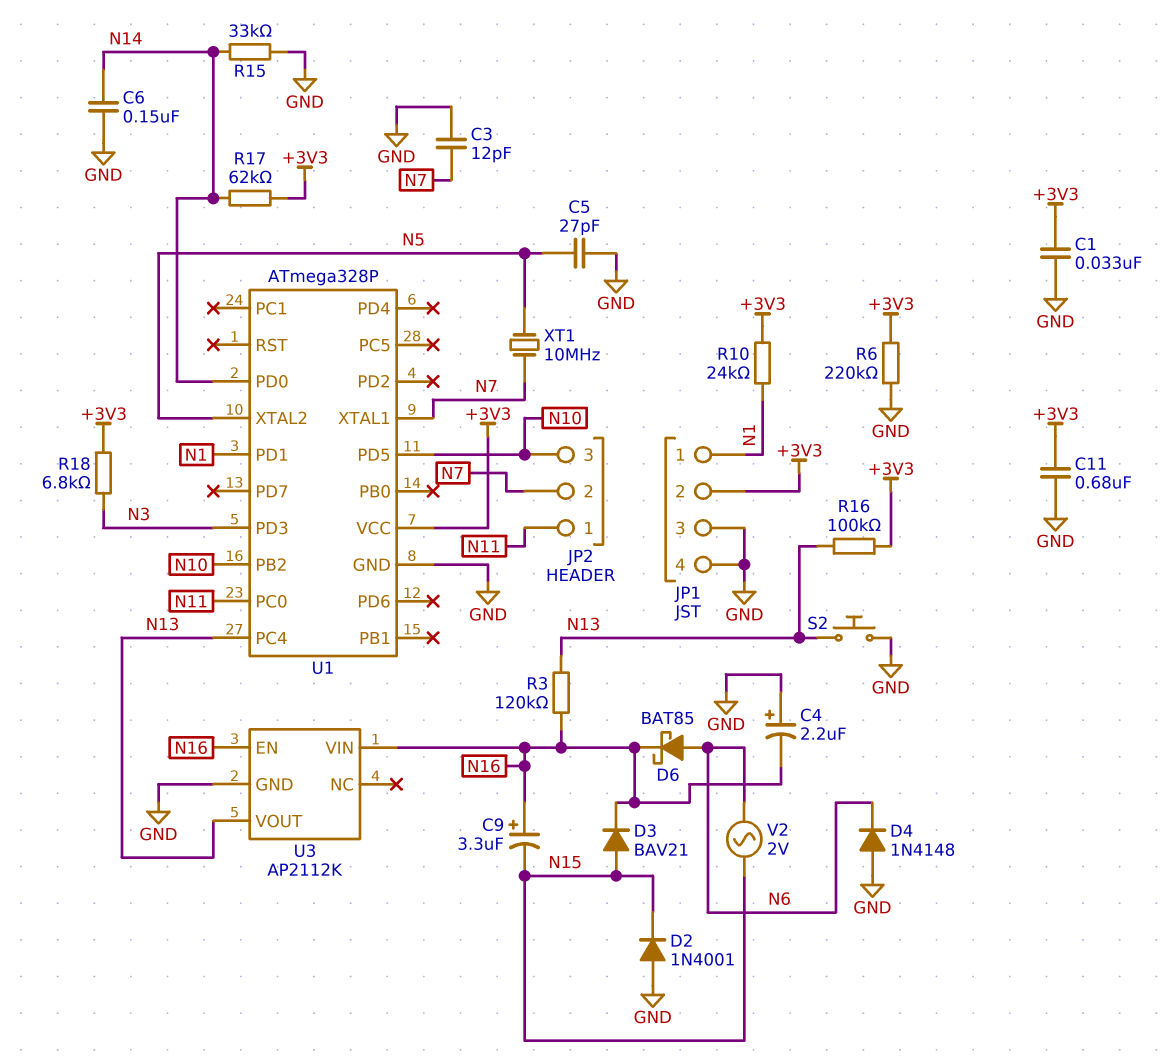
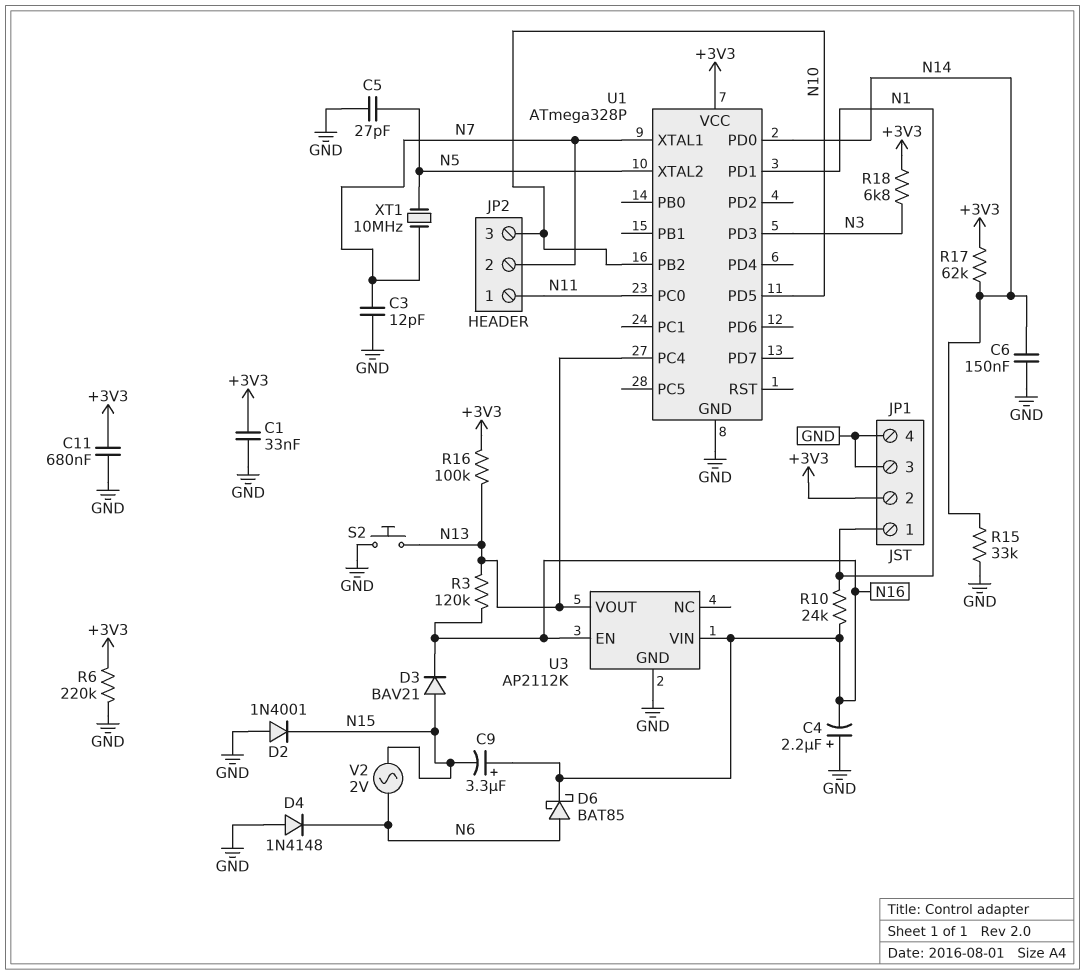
R10: 24k (+3V3, N1) -> 24k (N1, N16)

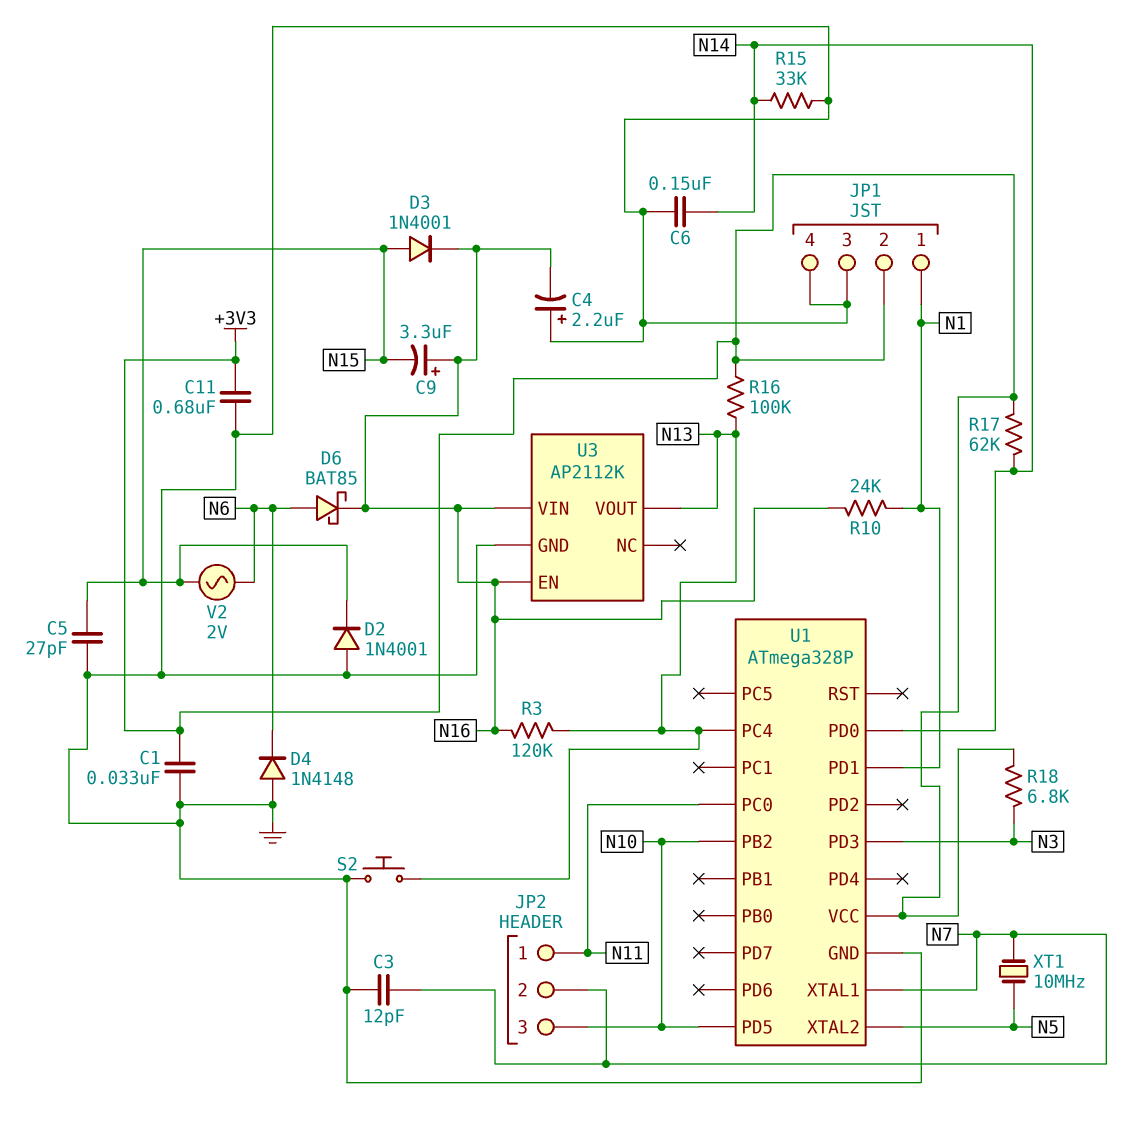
C5: 27pF (GND, N5) -> 27pF (GND, N15)
D3: diode BAV21 (A N15, K N16) -> diode 1N4001 (A N15, K N16)
R6: 220k (+3V3, GND) -> none

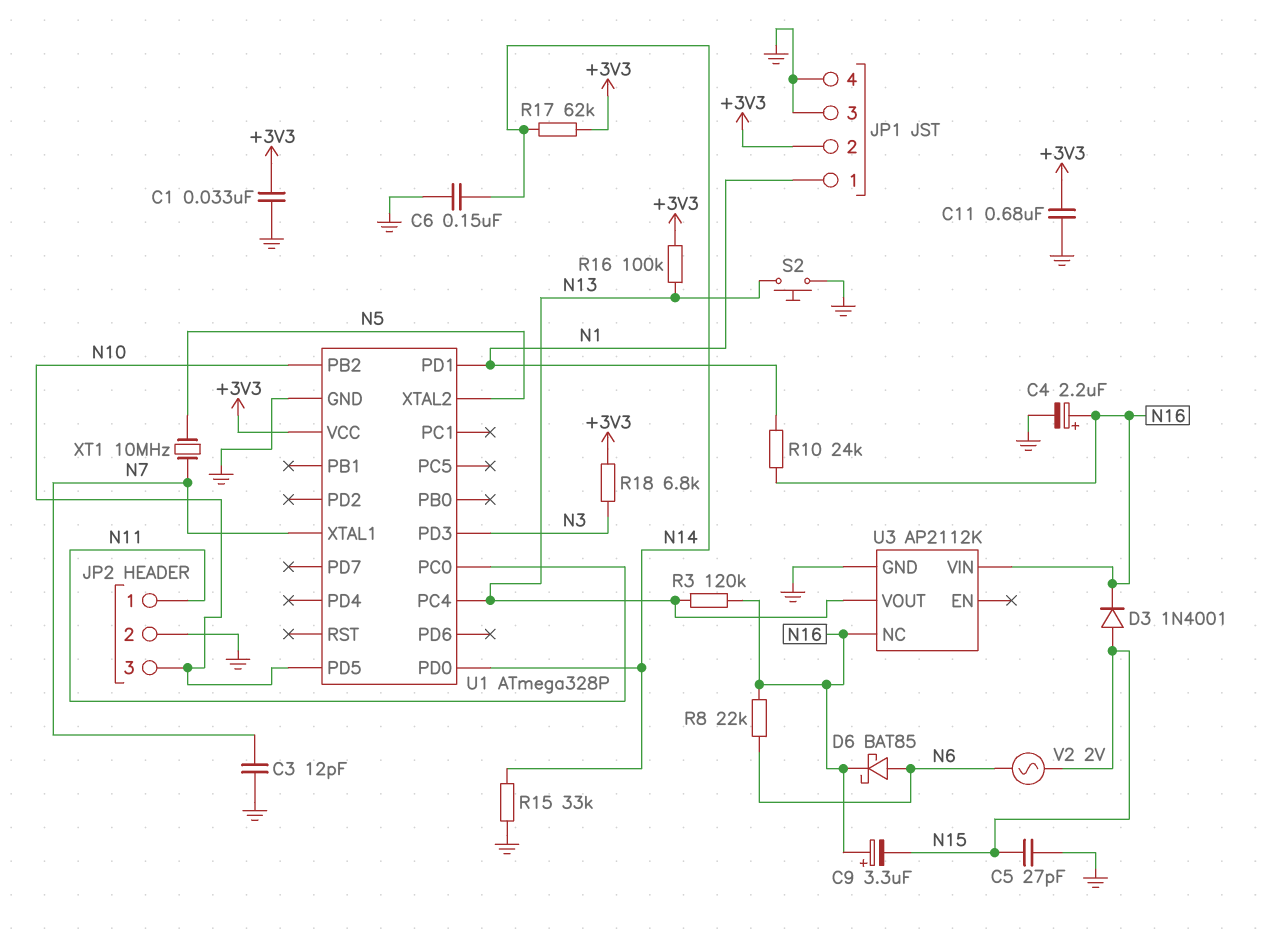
C4: 2.2uF (plus GND, minus N16) -> 2.2uF (plus N16, minus GND)
D2: diode 1N4001 (A GND, K N15) -> none
D4: diode 1N4148 (A GND, K N6) -> none
JP2 pin 2: N7 -> GND
R8: none -> 22k (N6, N16)
U3 pin EN: N16 -> none
U3 pin NC: none -> N16

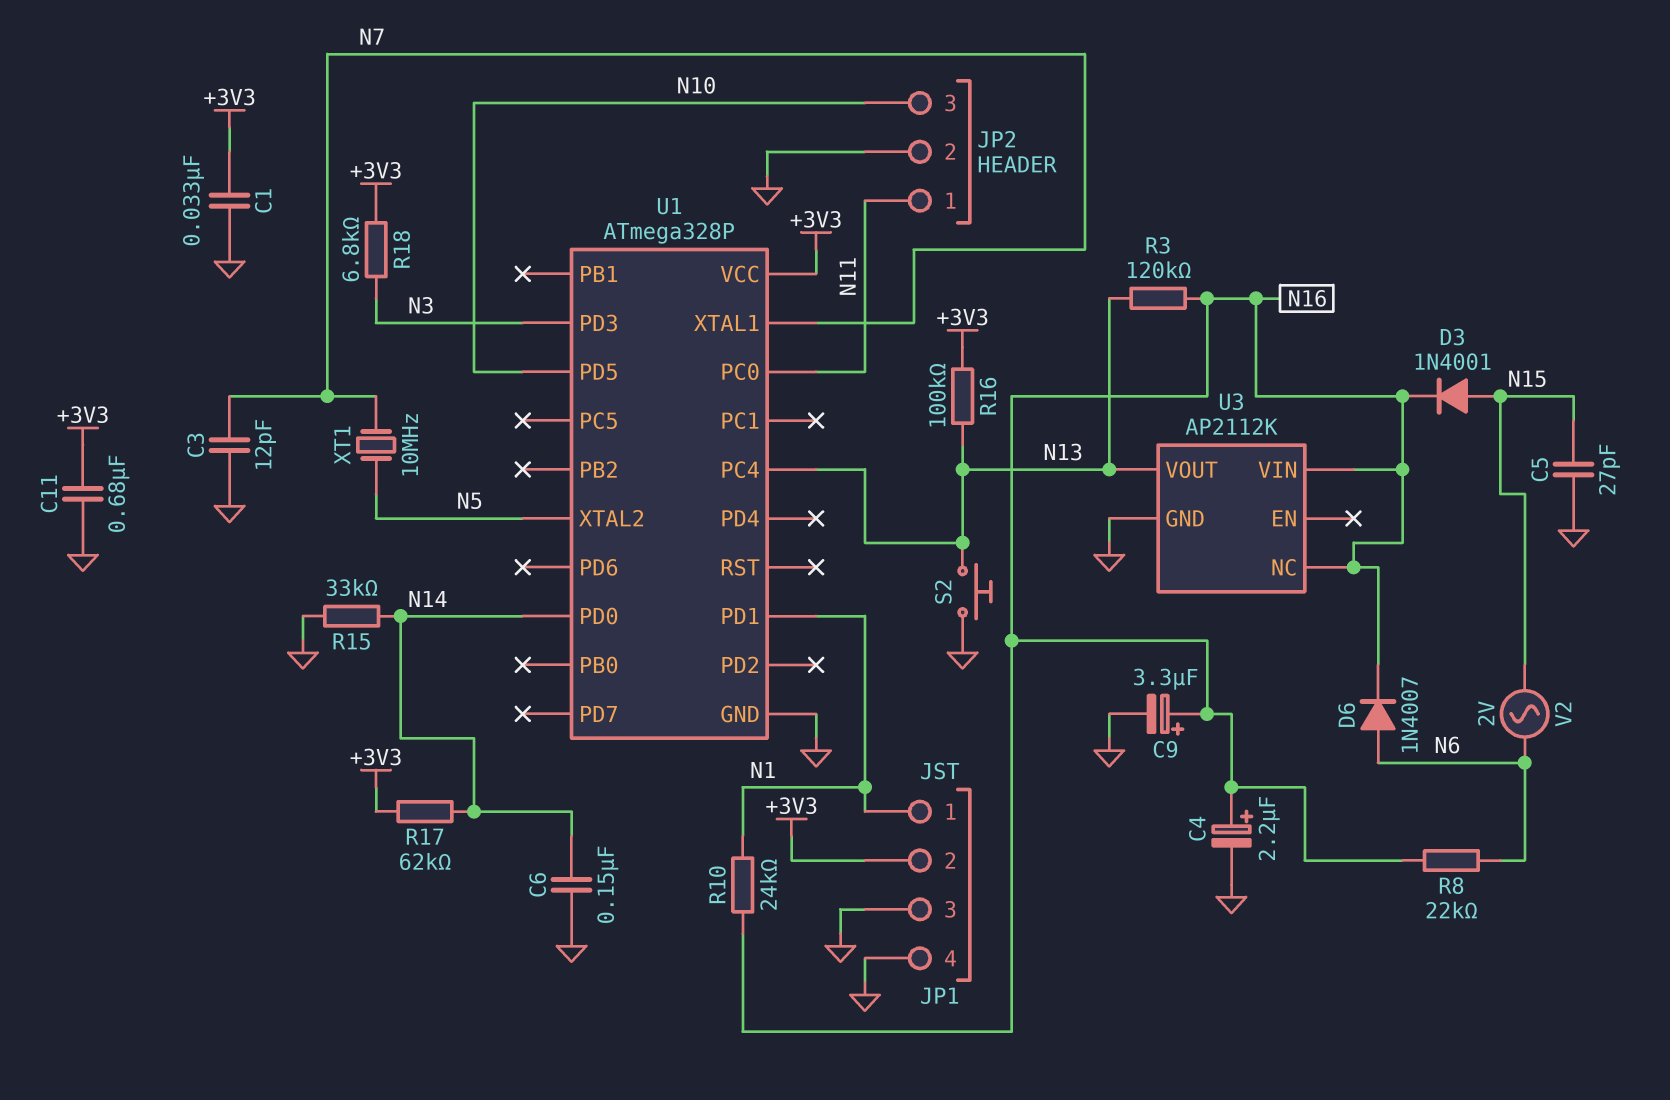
C9: 3.3uF (plus N16, minus N15) -> 3.3uF (plus N16, minus GND)
D6: schottky BAT85 (A N6, K N16) -> diode 1N4007 (A N6, K N16)
U1 pin PB2: N10 -> none

